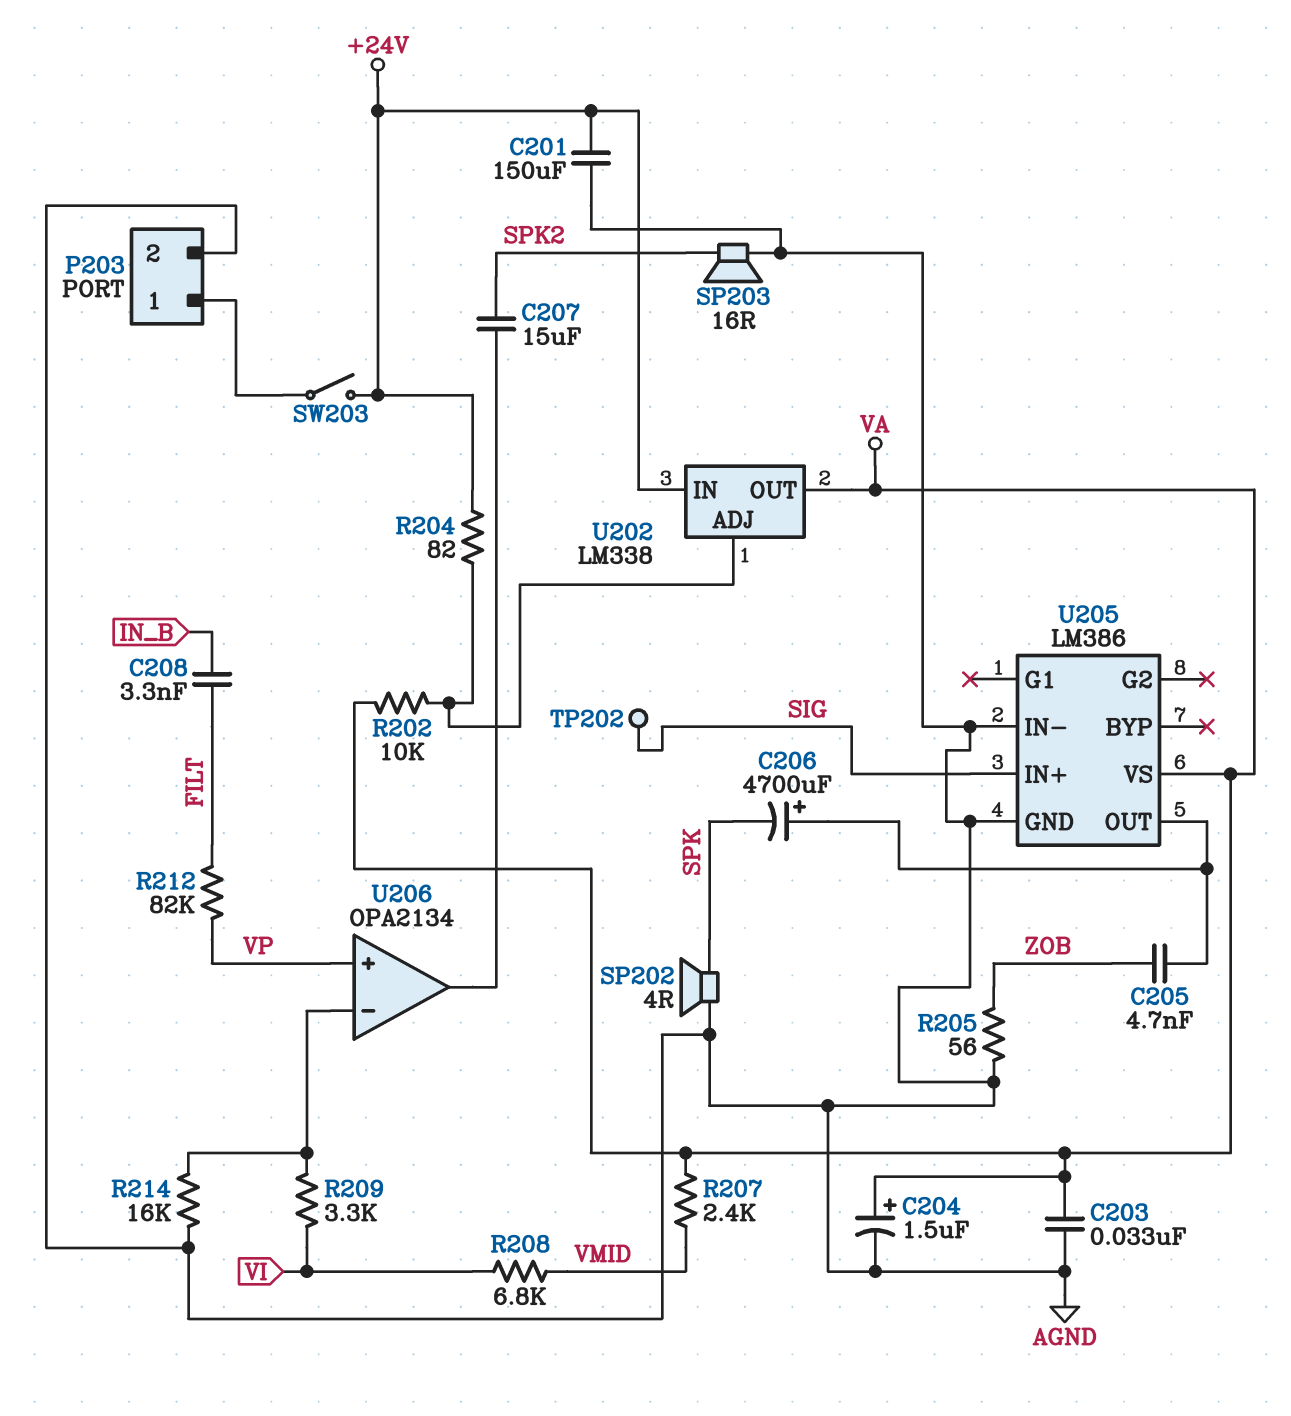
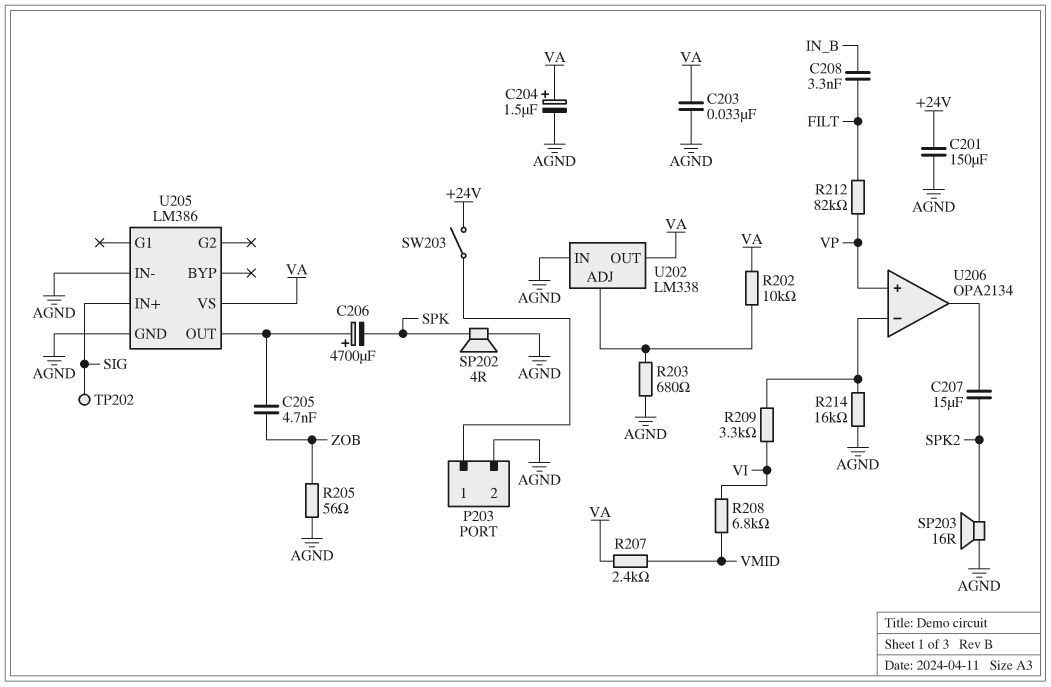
R203: none -> 680 (AGND, U202/ADJ)
R204: 82 (+24V, U202/ADJ) -> none
U202 pin IN: +24V -> AGND

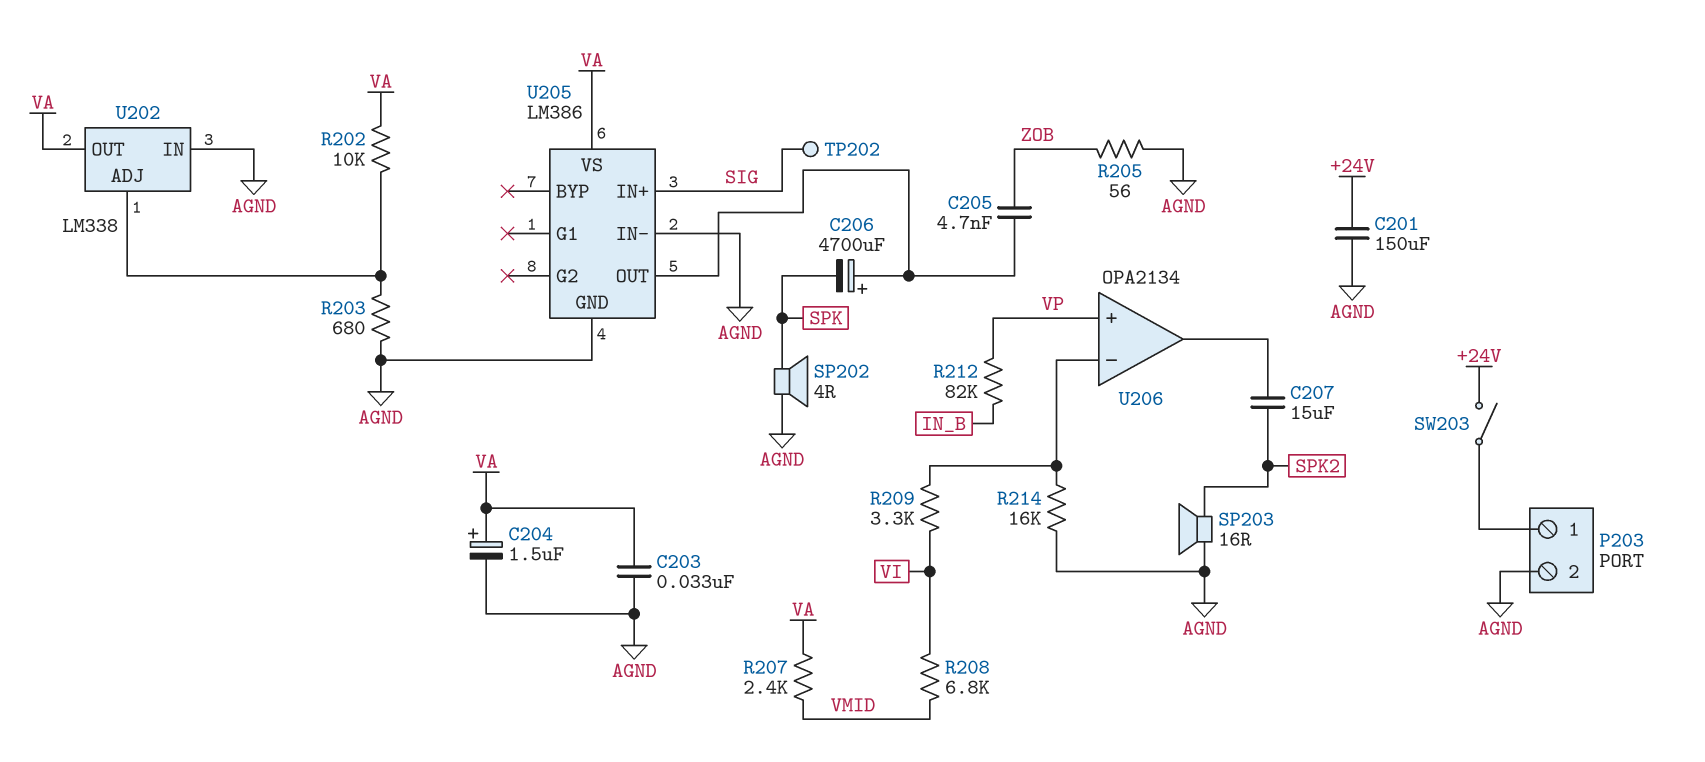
C208: 3.3nF (FILT, IN_B) -> none
R212: 82k (FILT, VP) -> 82k (IN_B, VP)

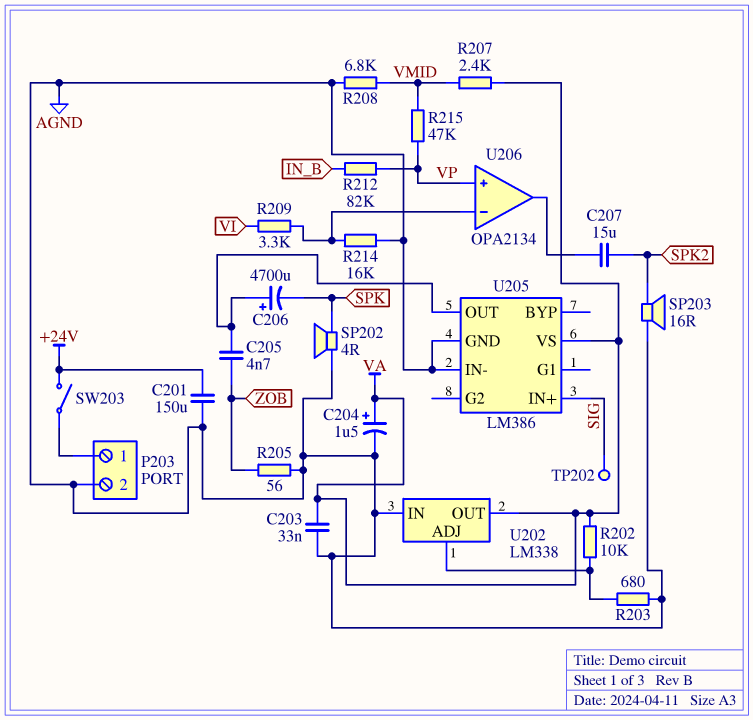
R208: 6.8k (VI, VMID) -> 6.8k (AGND, VMID)
R215: none -> 47k (VMID, VP)

